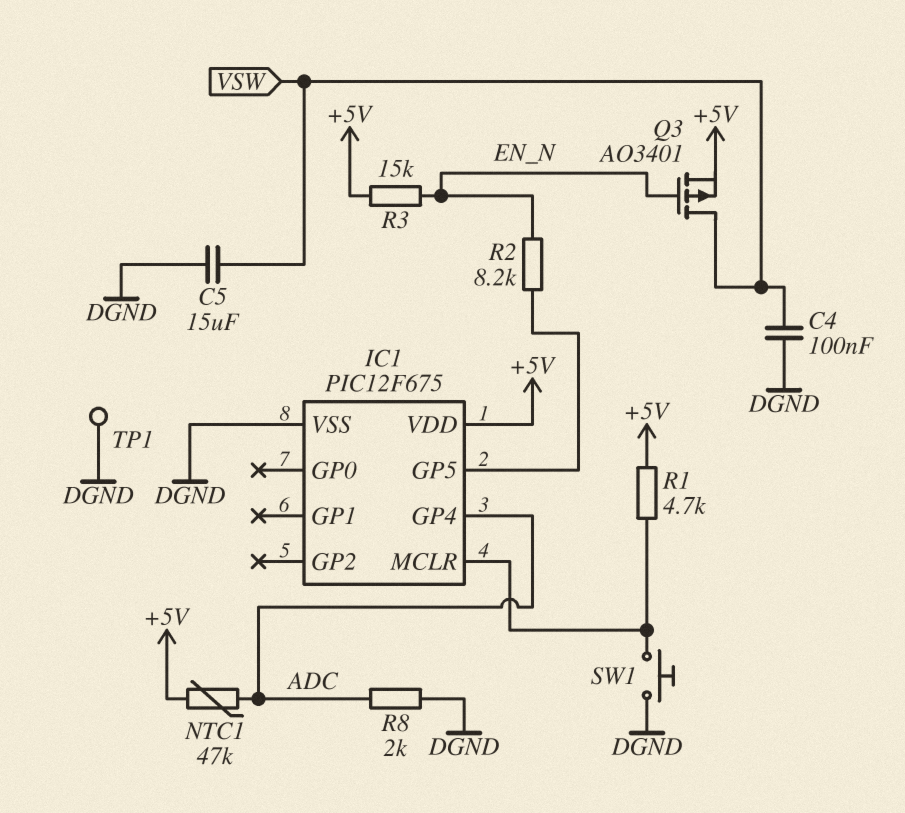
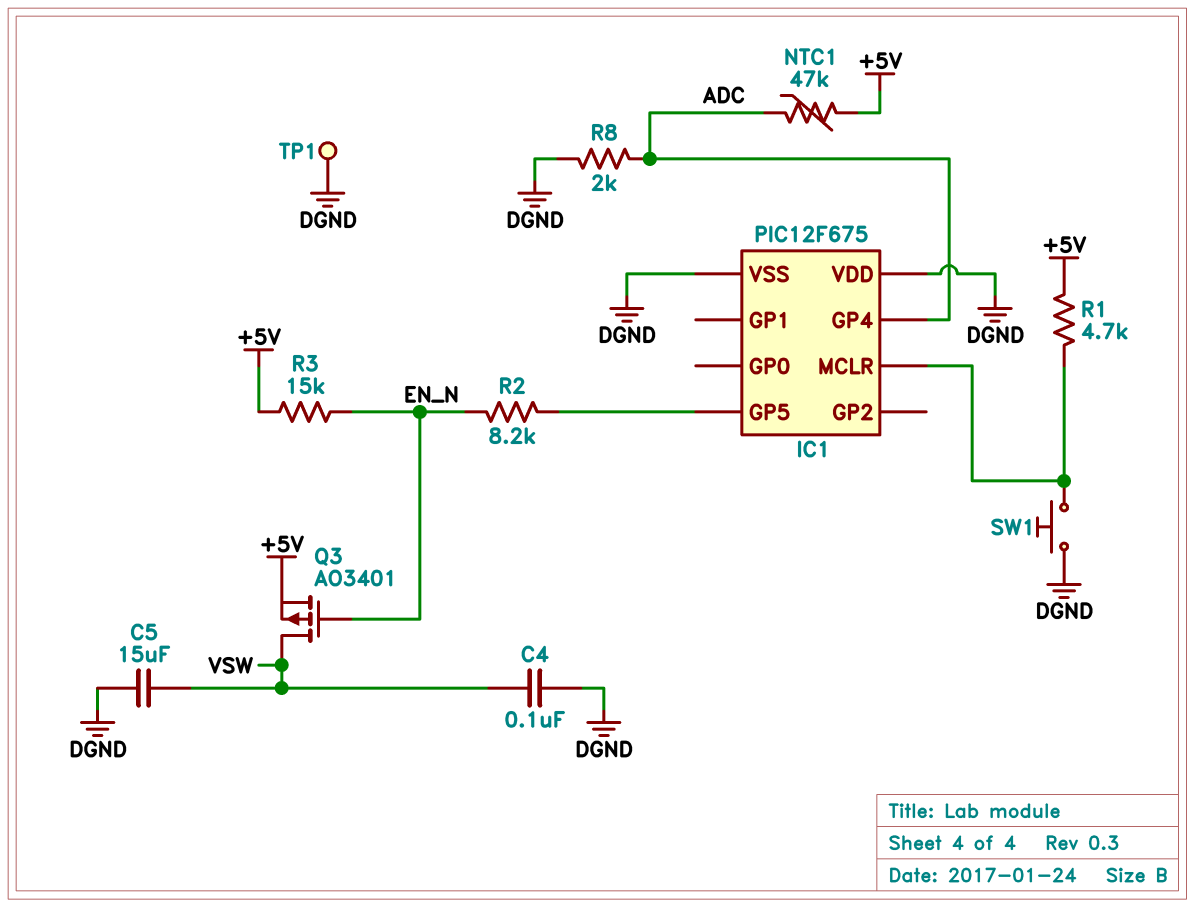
IC1 pin VDD: +5V -> DGND

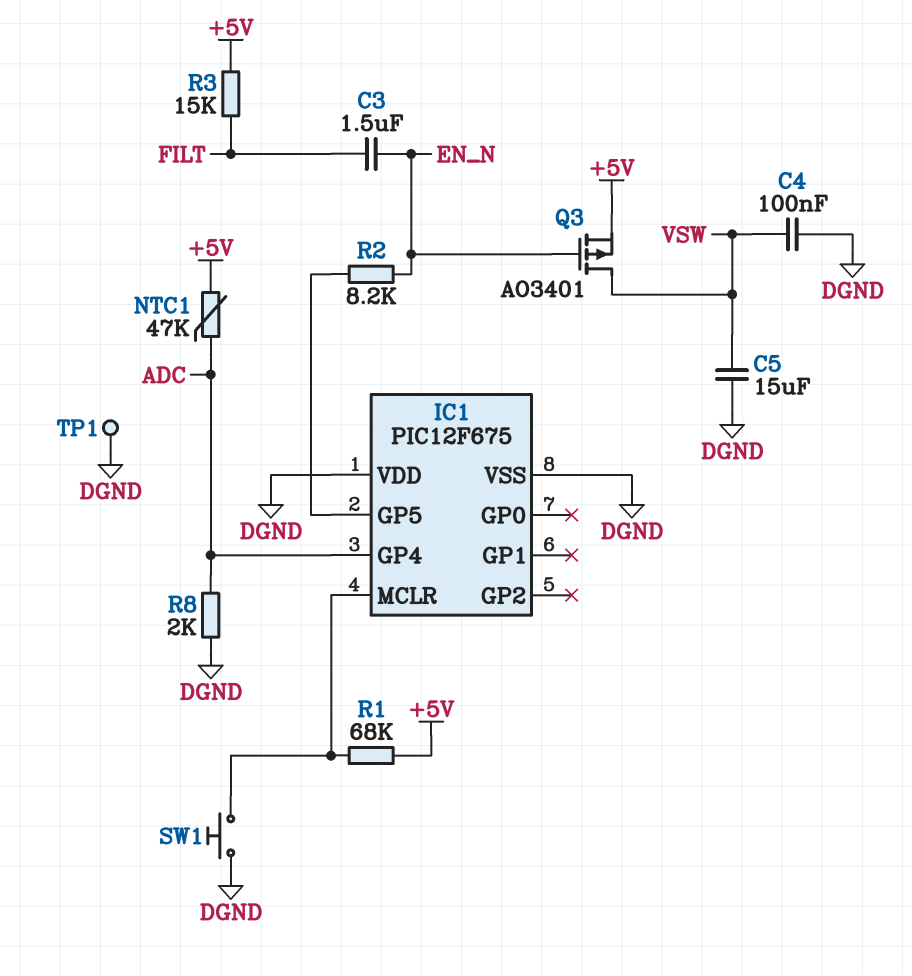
C3: none -> 1.5uF (EN_N, FILT)
R1: 4.7k (+5V, IC1/MCLR) -> 68k (+5V, IC1/MCLR)
R3: 15k (+5V, EN_N) -> 15k (+5V, FILT)

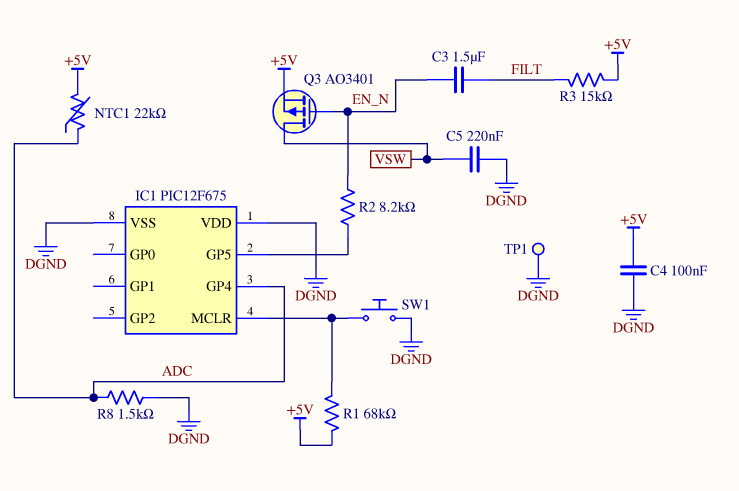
C4: 100nF (DGND, VSW) -> 100nF (+5V, DGND)
C5: 15uF (DGND, VSW) -> 220nF (DGND, VSW)
NTC1: 47k (+5V, ADC) -> 22k (+5V, ADC)
R8: 2k (ADC, DGND) -> 1.5k (ADC, DGND)

